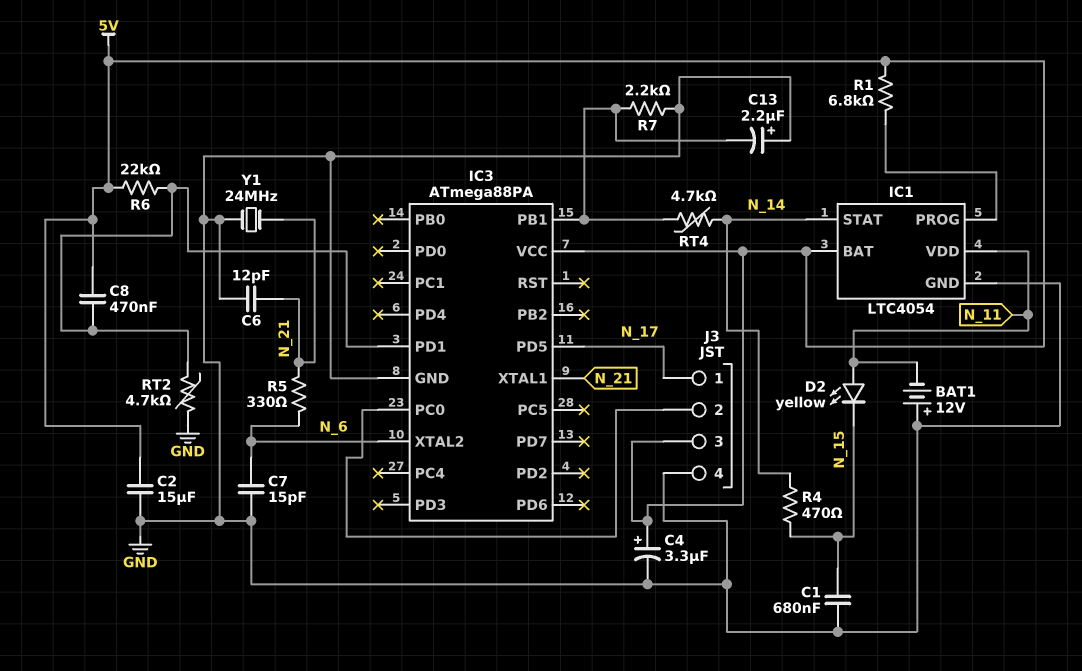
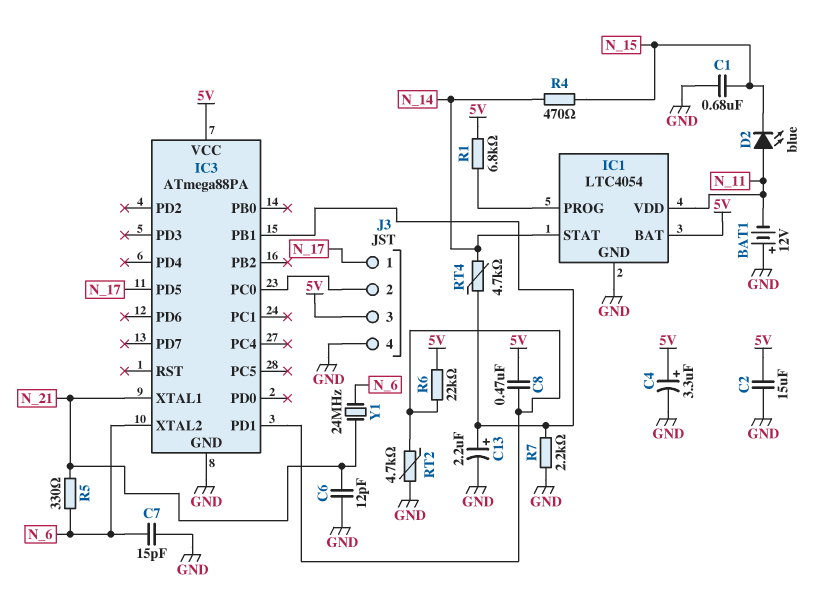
C13: 2.2uF (plus GND, minus IC3/PB1) -> 2.2uF (plus IC3/PB1, minus GND)
D2: LED yellow (A N_11, K N_15) -> LED blue (A N_11, K N_15)
Y1: 24MHz (GND, N_21) -> 24MHz (N_6, N_21)

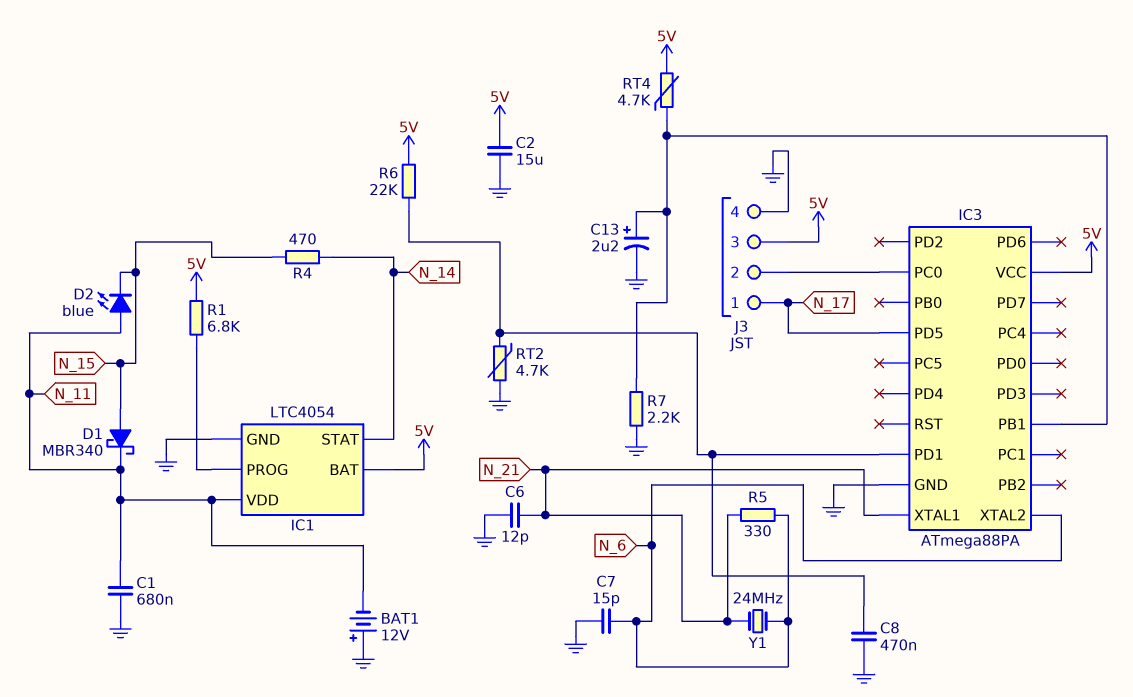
C1: 680nF (GND, N_15) -> 680nF (GND, N_11)
C4: 3.3uF (plus 5V, minus GND) -> none
C8: 470nF (5V, IC3/PD1) -> 470nF (GND, IC3/PD1)
D1: none -> schottky MBR340 (A N_15, K N_11)
RT4: 4.7k (IC3/PB1, N_14) -> 4.7k (5V, IC3/PB1)

